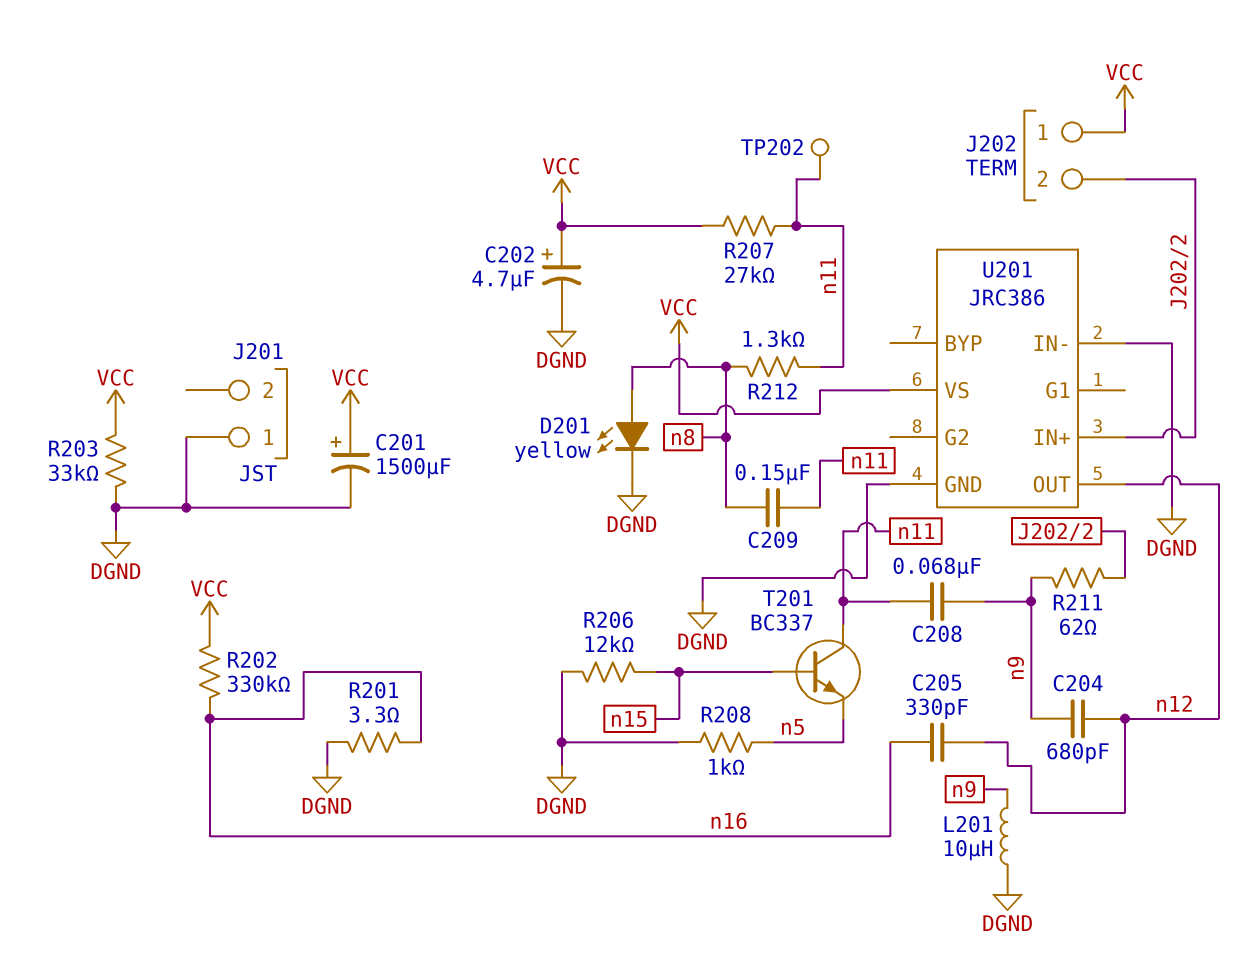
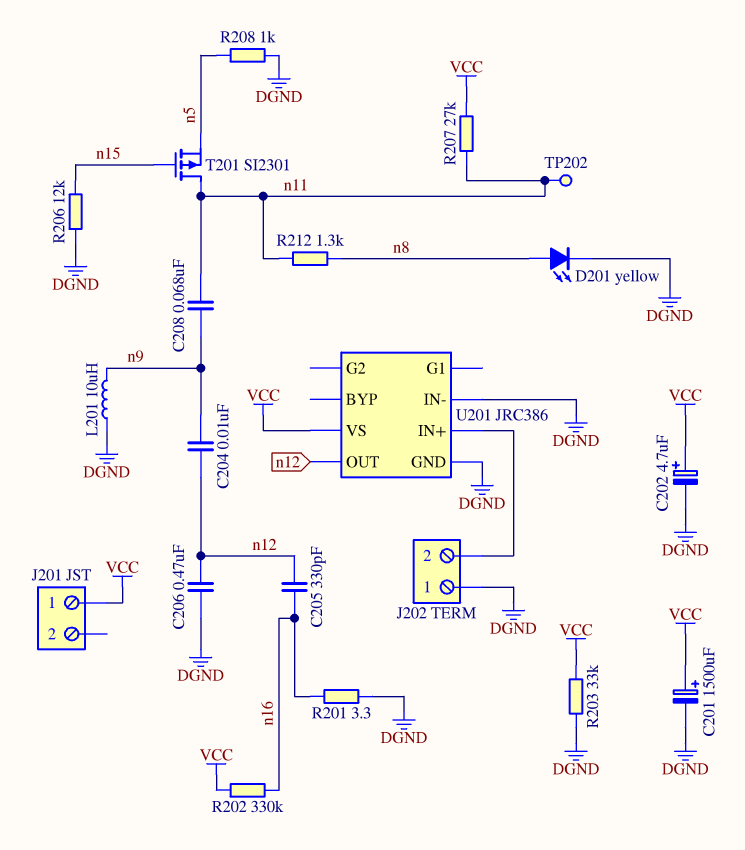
C204: 680pF (n9, n12) -> 10nF (n9, n12)
C206: none -> 470nF (DGND, n12)
C209: 150nF (n8, n11) -> none
J201 pin 1: DGND -> VCC
J202 pin 1: VCC -> DGND
R211: 62 (J202/2, n9) -> none
T201: NPN BC337 (B n15, C n11, E n5) -> PMOS SI2301 (G n15, D n11, S n5)

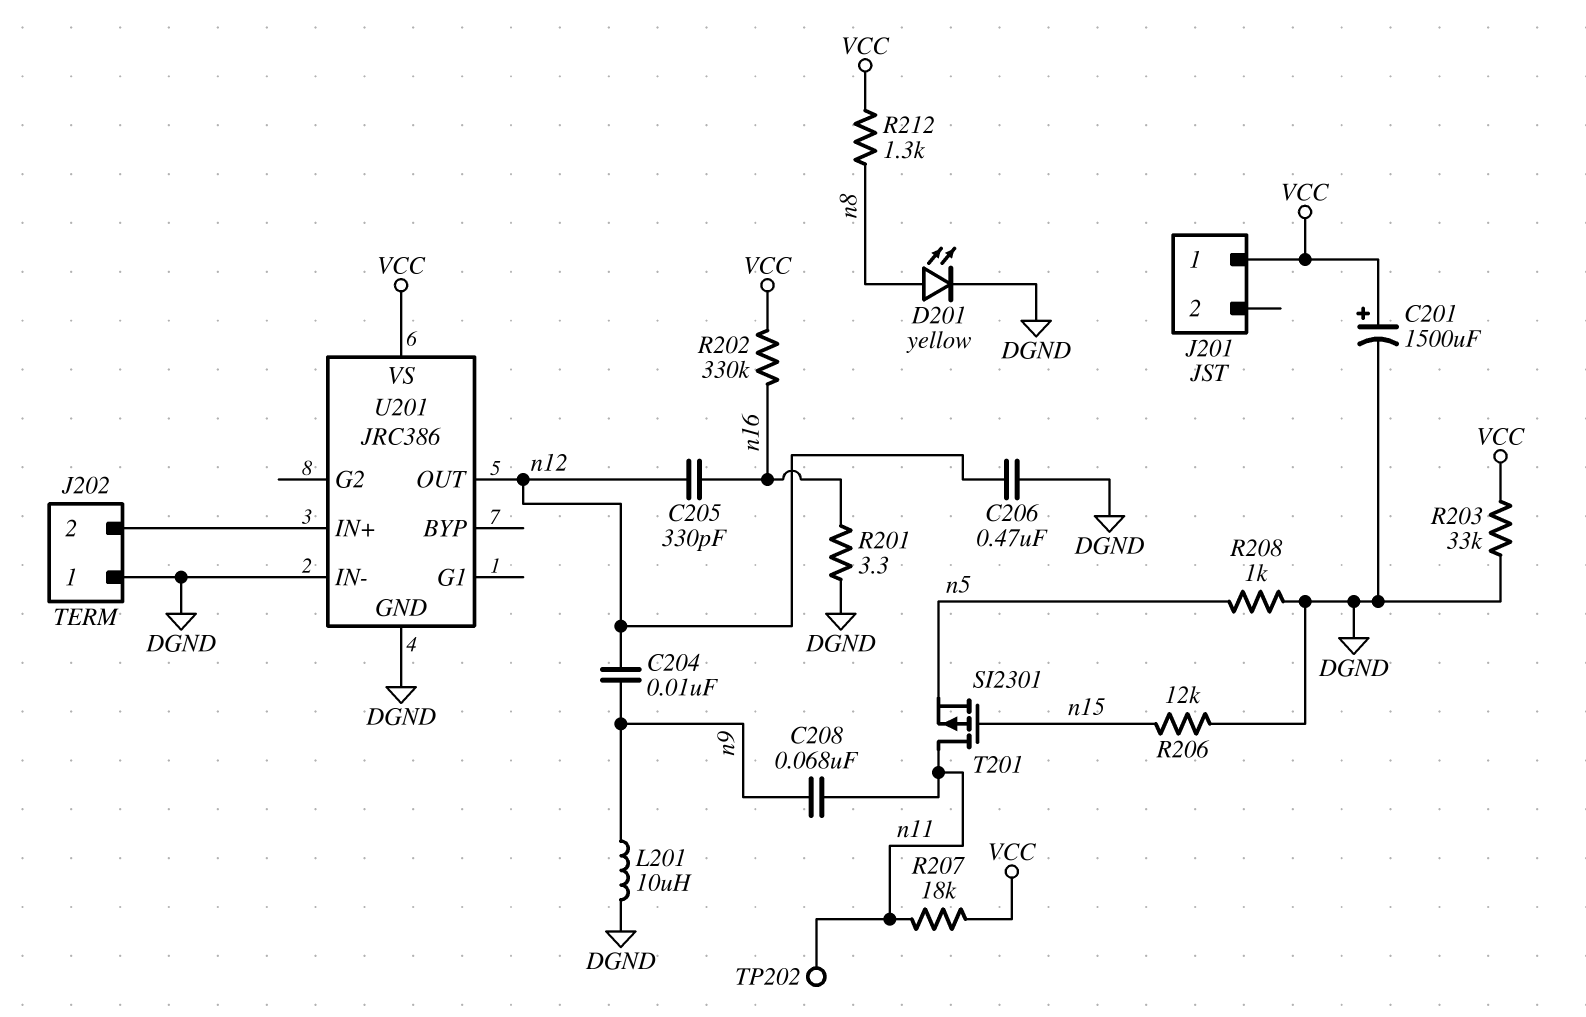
C202: 4.7uF (plus VCC, minus DGND) -> none
R207: 27k (VCC, n11) -> 18k (VCC, n11)
R212: 1.3k (n8, n11) -> 1.3k (VCC, n8)

